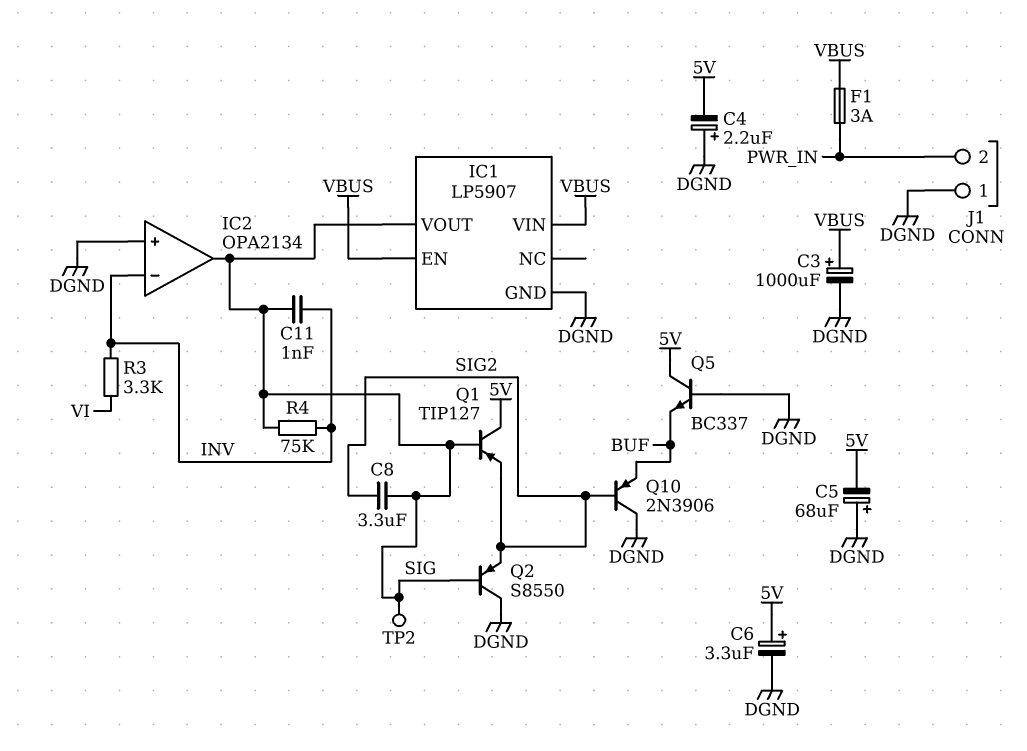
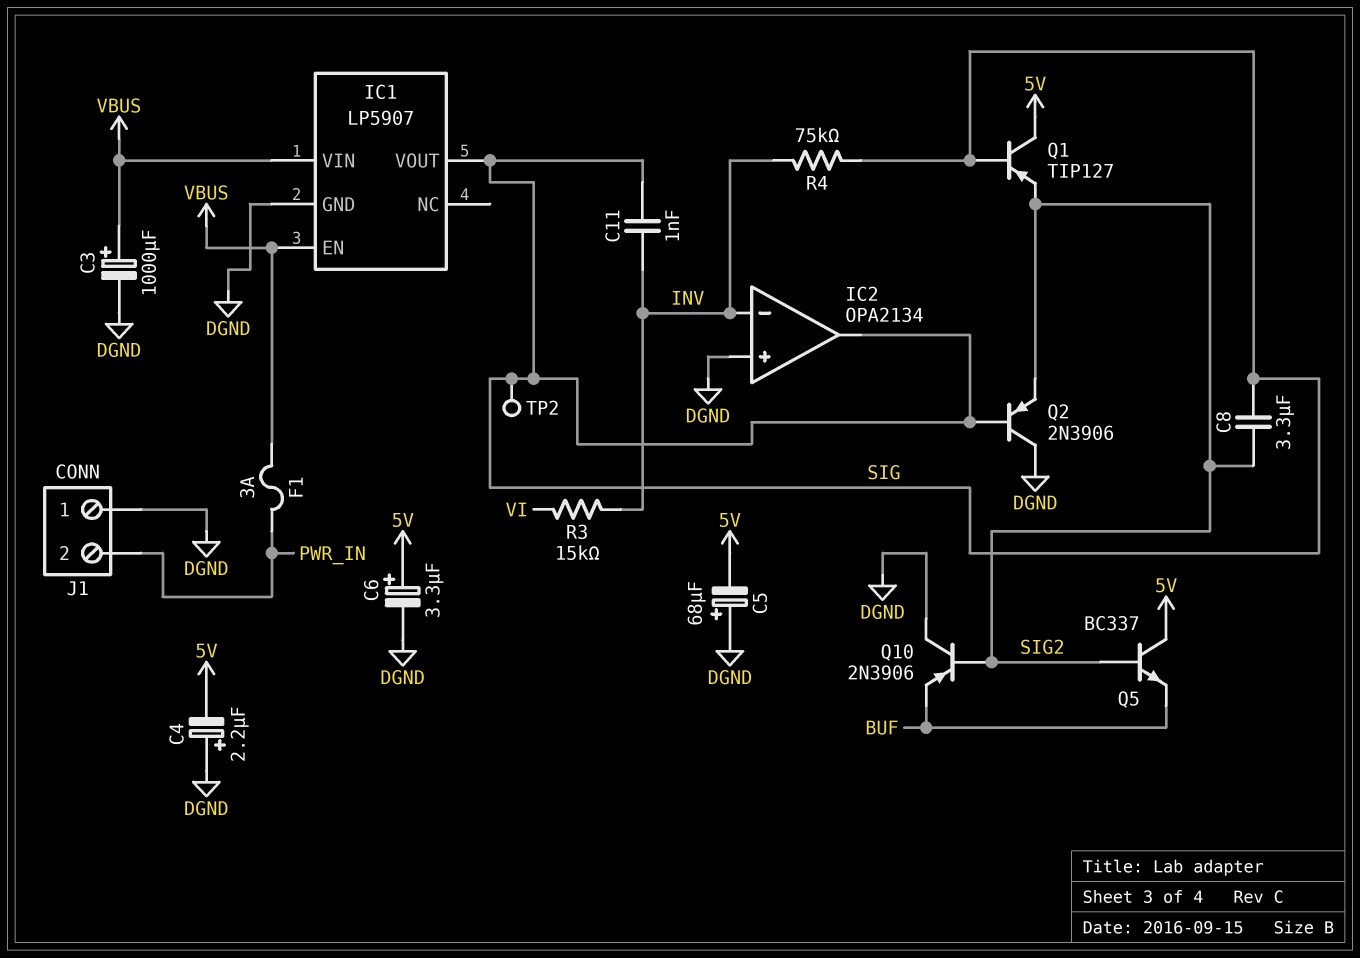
Q2: PNP S8550 (B SIG, C DGND, E SIG2) -> PNP 2N3906 (B SIG, C DGND, E SIG2)
Q5: NPN BC337 (B DGND, C 5V, E BUF) -> NPN BC337 (B SIG2, C 5V, E BUF)
R3: 3.3k (INV, VI) -> 15k (INV, VI)

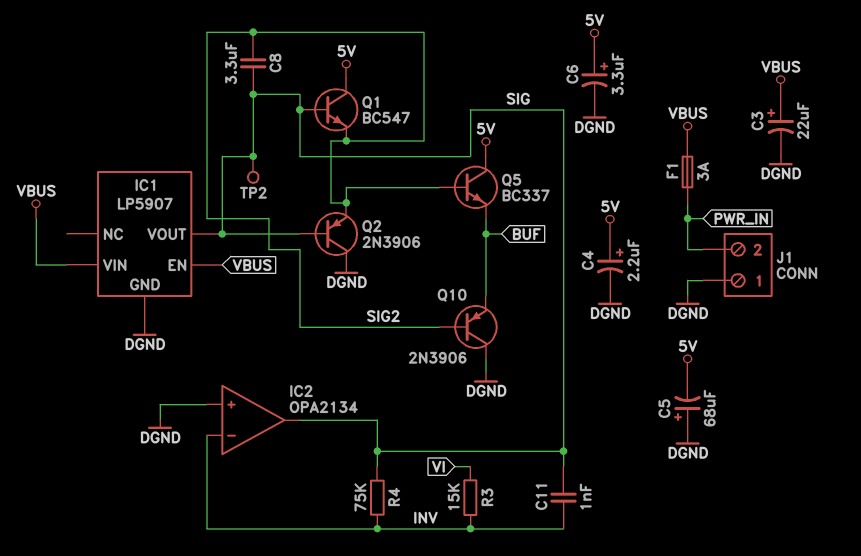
C3: 1000uF (plus VBUS, minus DGND) -> 22uF (plus VBUS, minus DGND)
C4: 2.2uF (plus DGND, minus 5V) -> 2.2uF (plus 5V, minus DGND)
Q1: PNP TIP127 (B SIG, C 5V, E SIG2) -> NPN BC547 (B SIG, C 5V, E SIG2)

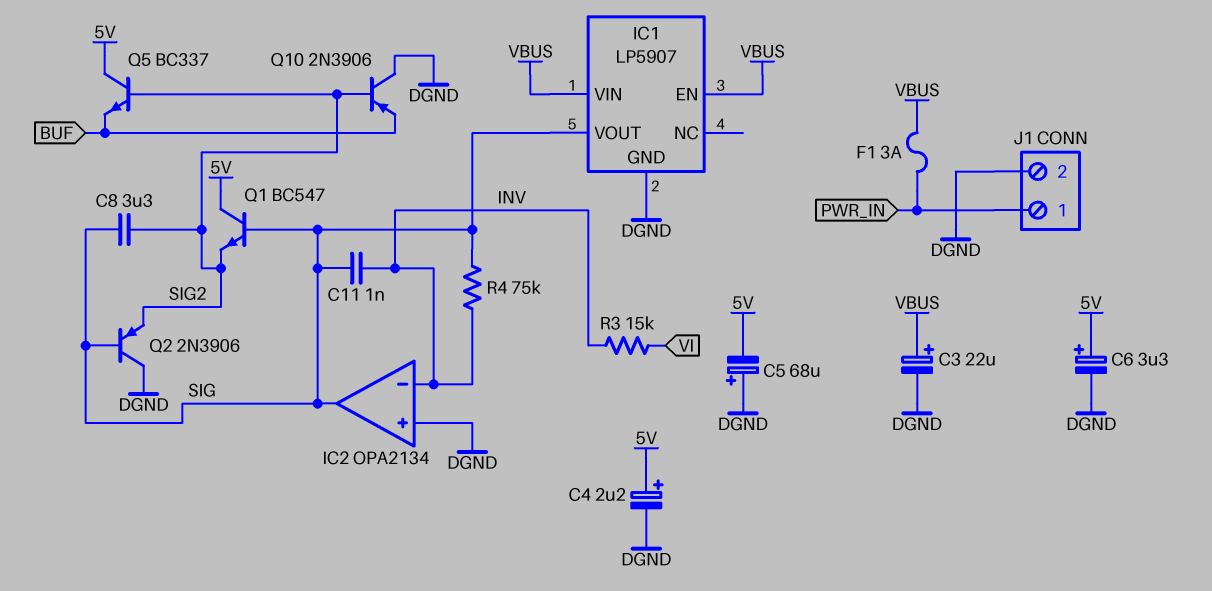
J1 pin 1: DGND -> PWR_IN
J1 pin 2: PWR_IN -> DGND
TP2: test point (SIG) -> none

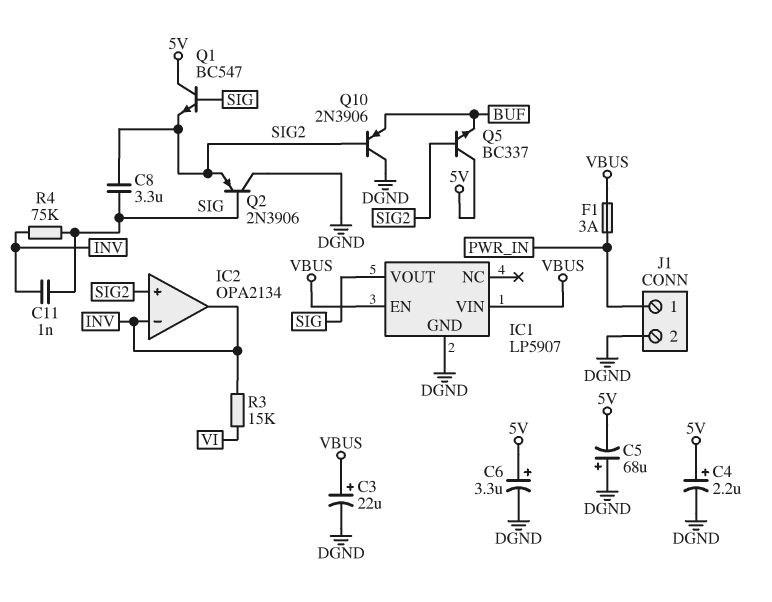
IC2 pin in+: DGND -> SIG2
IC2 pin out: SIG -> INV

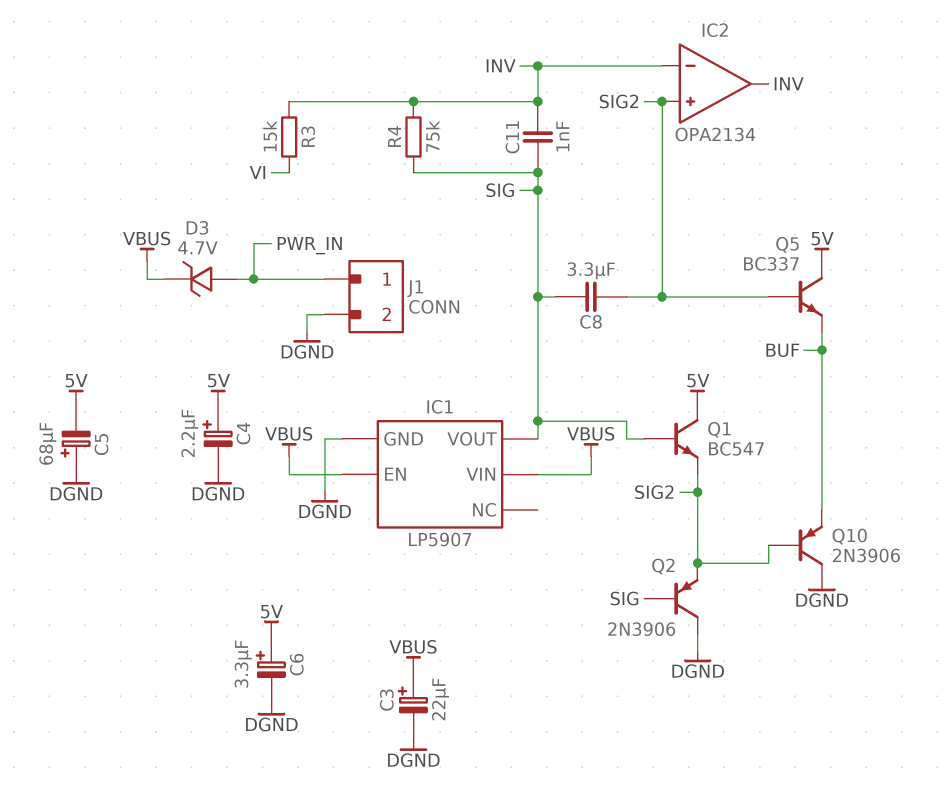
D3: none -> zener 4.7V (A PWR_IN, K VBUS)
F1: 3A (PWR_IN, VBUS) -> none

